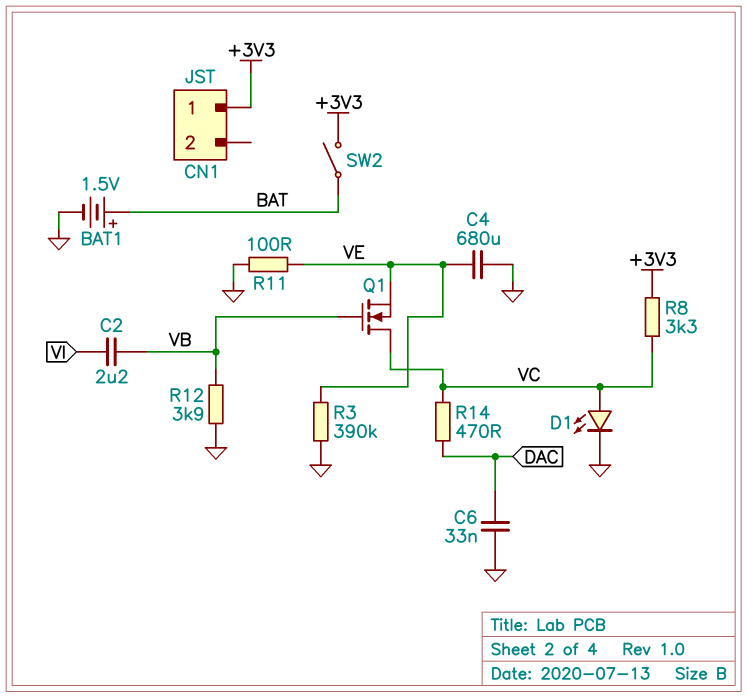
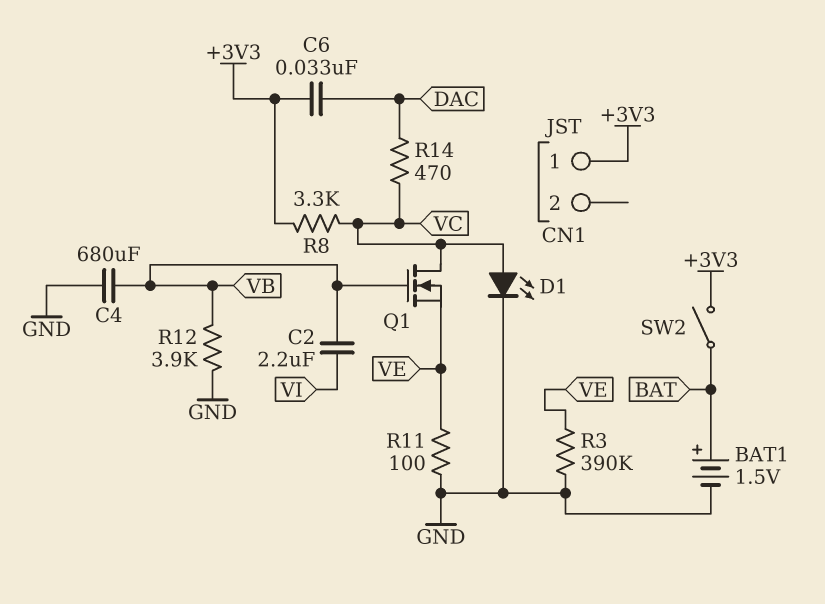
C4: 680uF (GND, VE) -> 680uF (GND, VB)
C6: 33nF (DAC, GND) -> 33nF (+3V3, DAC)

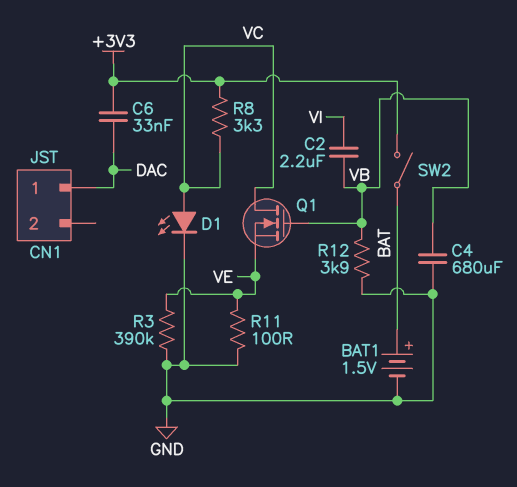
CN1 pin 1: +3V3 -> DAC
R14: 470 (DAC, VC) -> none

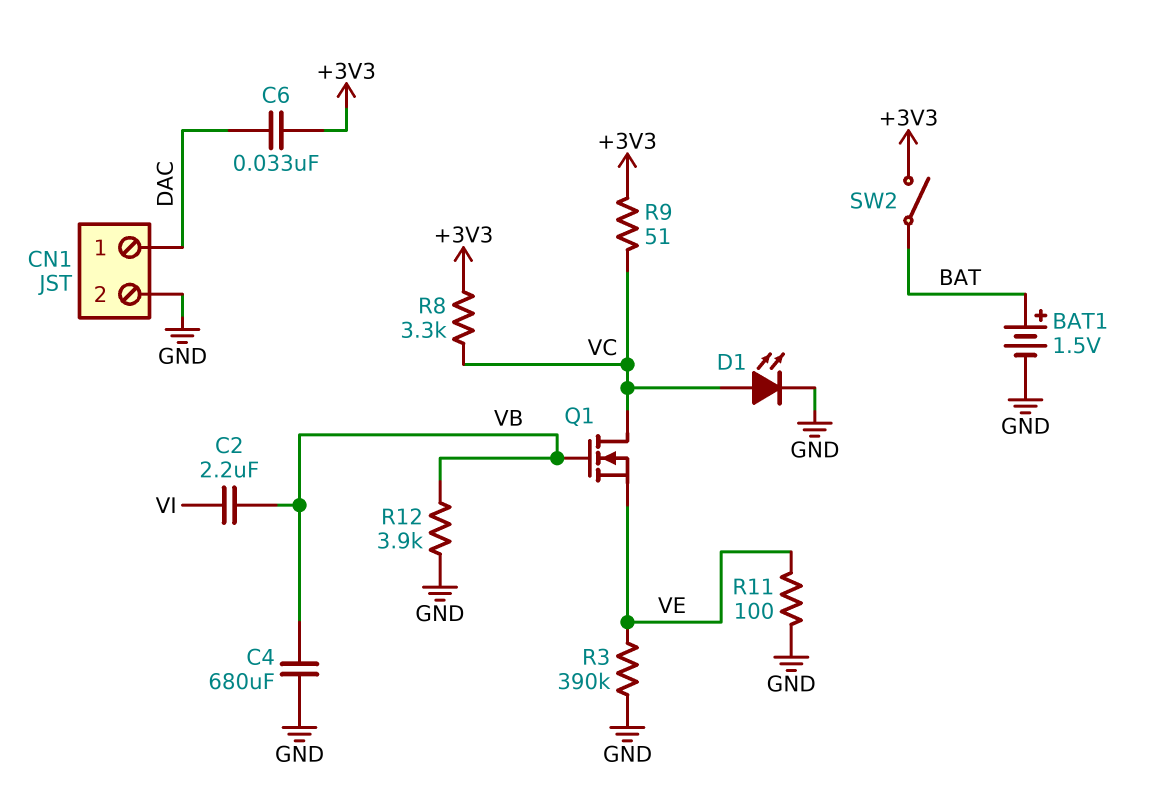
CN1 pin 2: none -> GND
R9: none -> 51 (+3V3, VC)

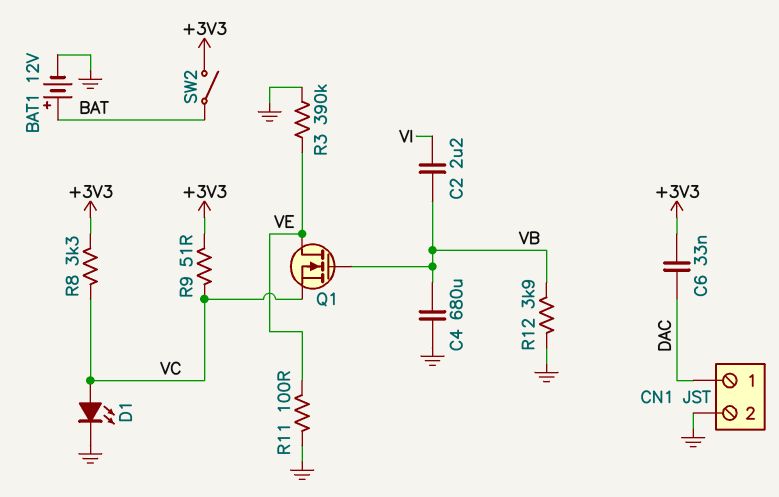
BAT1: 1.5V (plus BAT, minus GND) -> 12V (plus BAT, minus GND)
Q1: NMOS (G VB, D VC, S VE) -> NMOS (G VB, D VE, S VC)

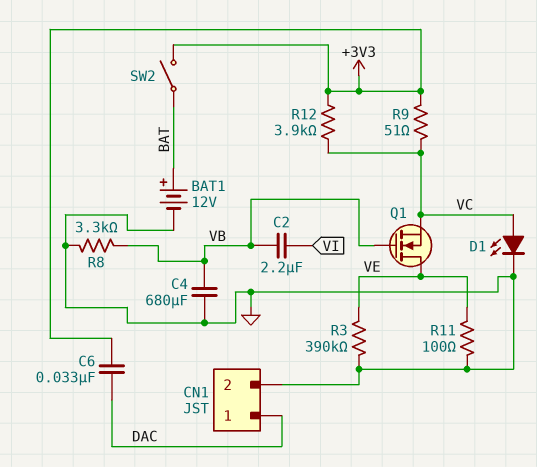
R8: 3.3k (+3V3, VC) -> 3.3k (GND, VB)
R12: 3.9k (GND, VB) -> 3.9k (+3V3, VC)

